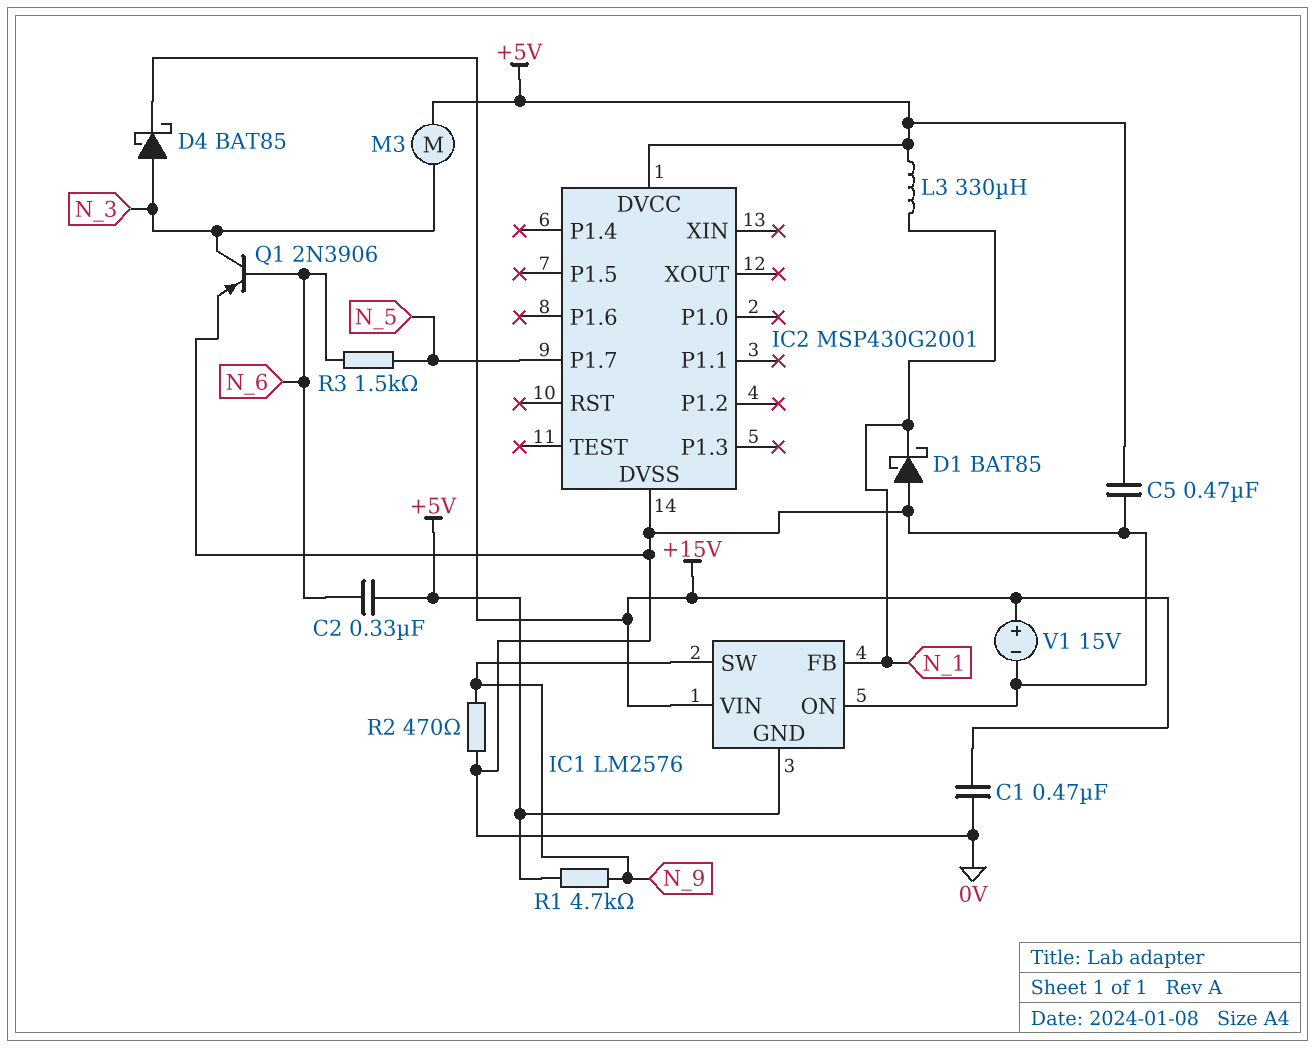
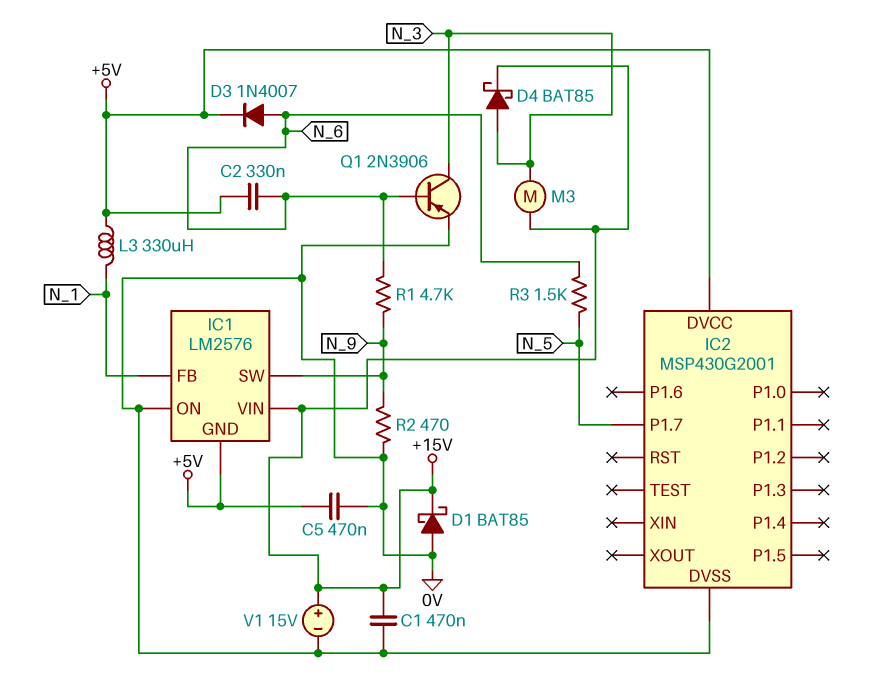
D1: schottky BAT85 (A 0V, K N_1) -> schottky BAT85 (A 0V, K +15V)
D3: none -> diode 1N4007 (A N_6, K +5V)
M3: motor (+5V, N_3) -> motor (+15V, N_3)
R1: 4.7k (+5V, N_9) -> 4.7k (N_6, N_9)

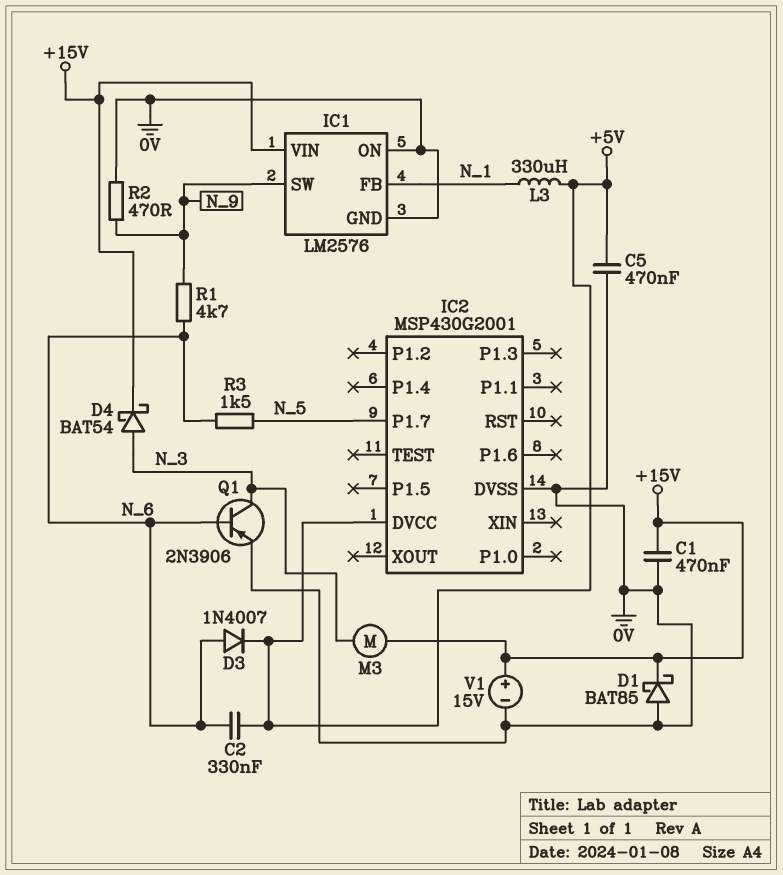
D4: schottky BAT85 (A N_3, K +15V) -> schottky BAT54 (A N_3, K +15V)
IC1 pin GND: +5V -> 0V

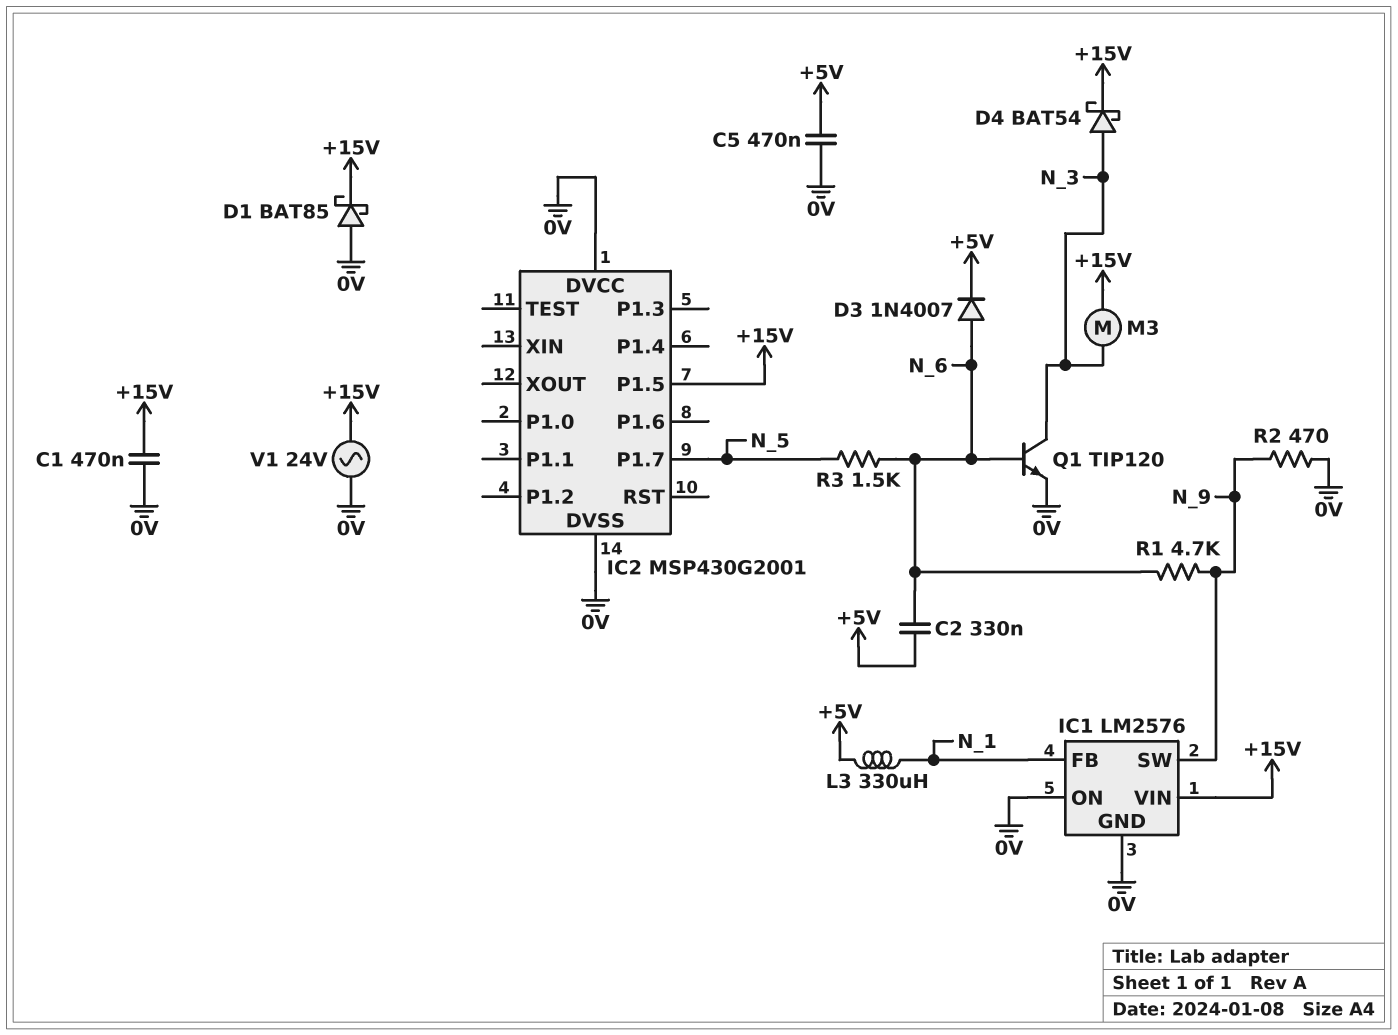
IC2 pin DVCC: +5V -> 0V
IC2 pin P1.5: none -> +15V
Q1: PNP 2N3906 (B N_6, C N_3, E 0V) -> NPN TIP120 (B N_6, C N_3, E 0V)
V1: 15V (plus +15V, minus 0V) -> AC 24V (+15V, 0V)

